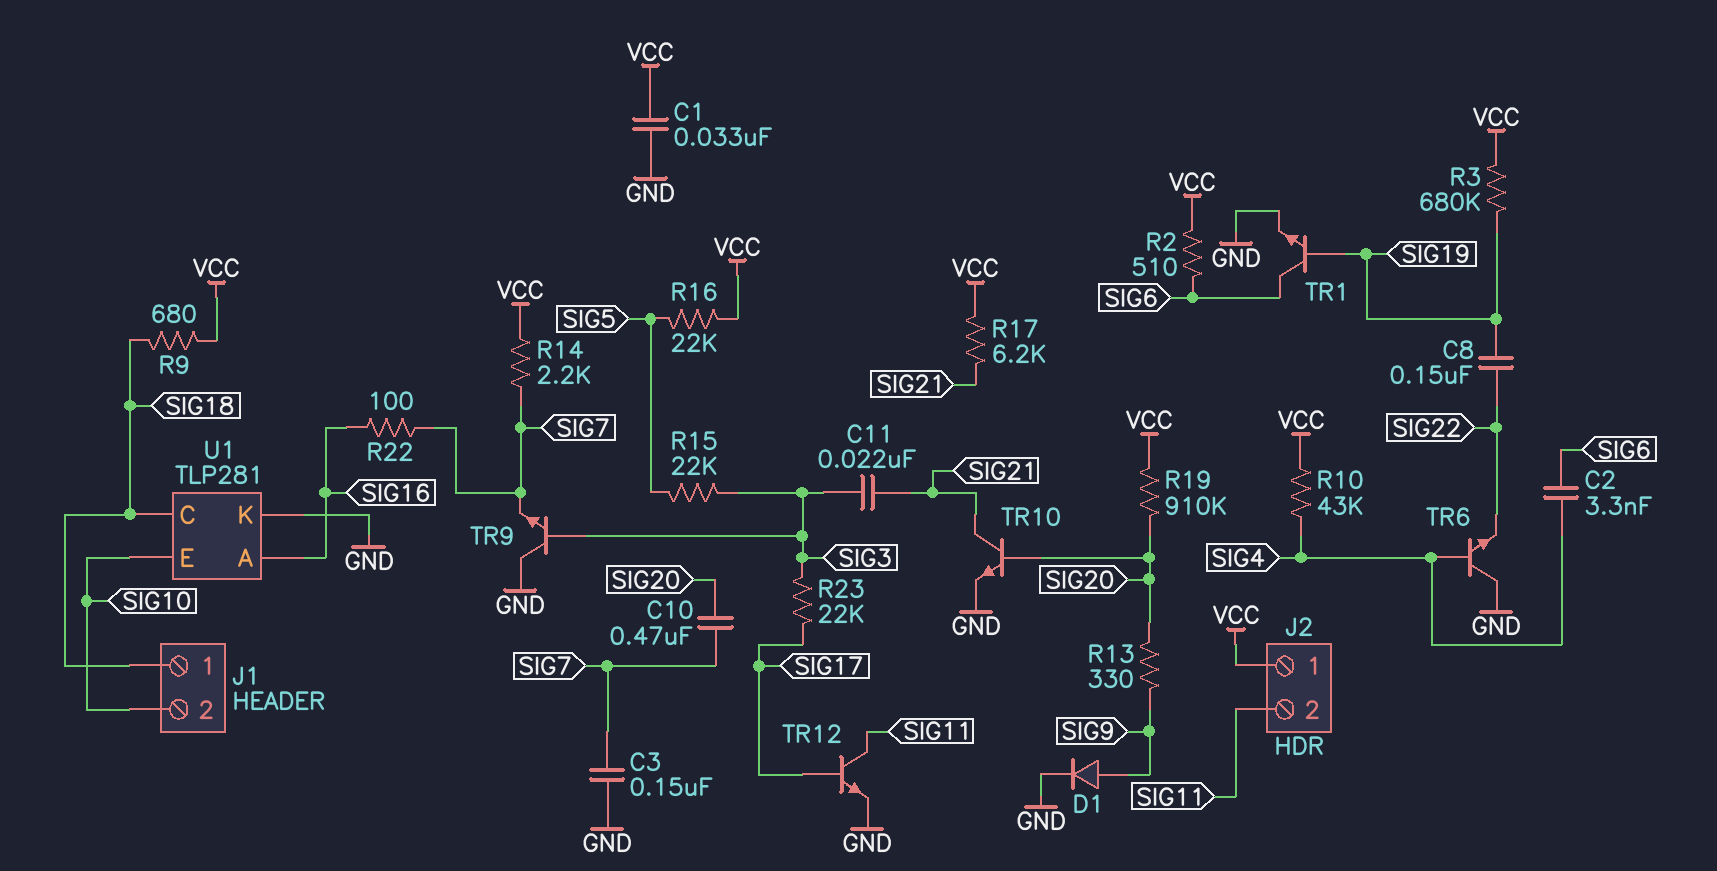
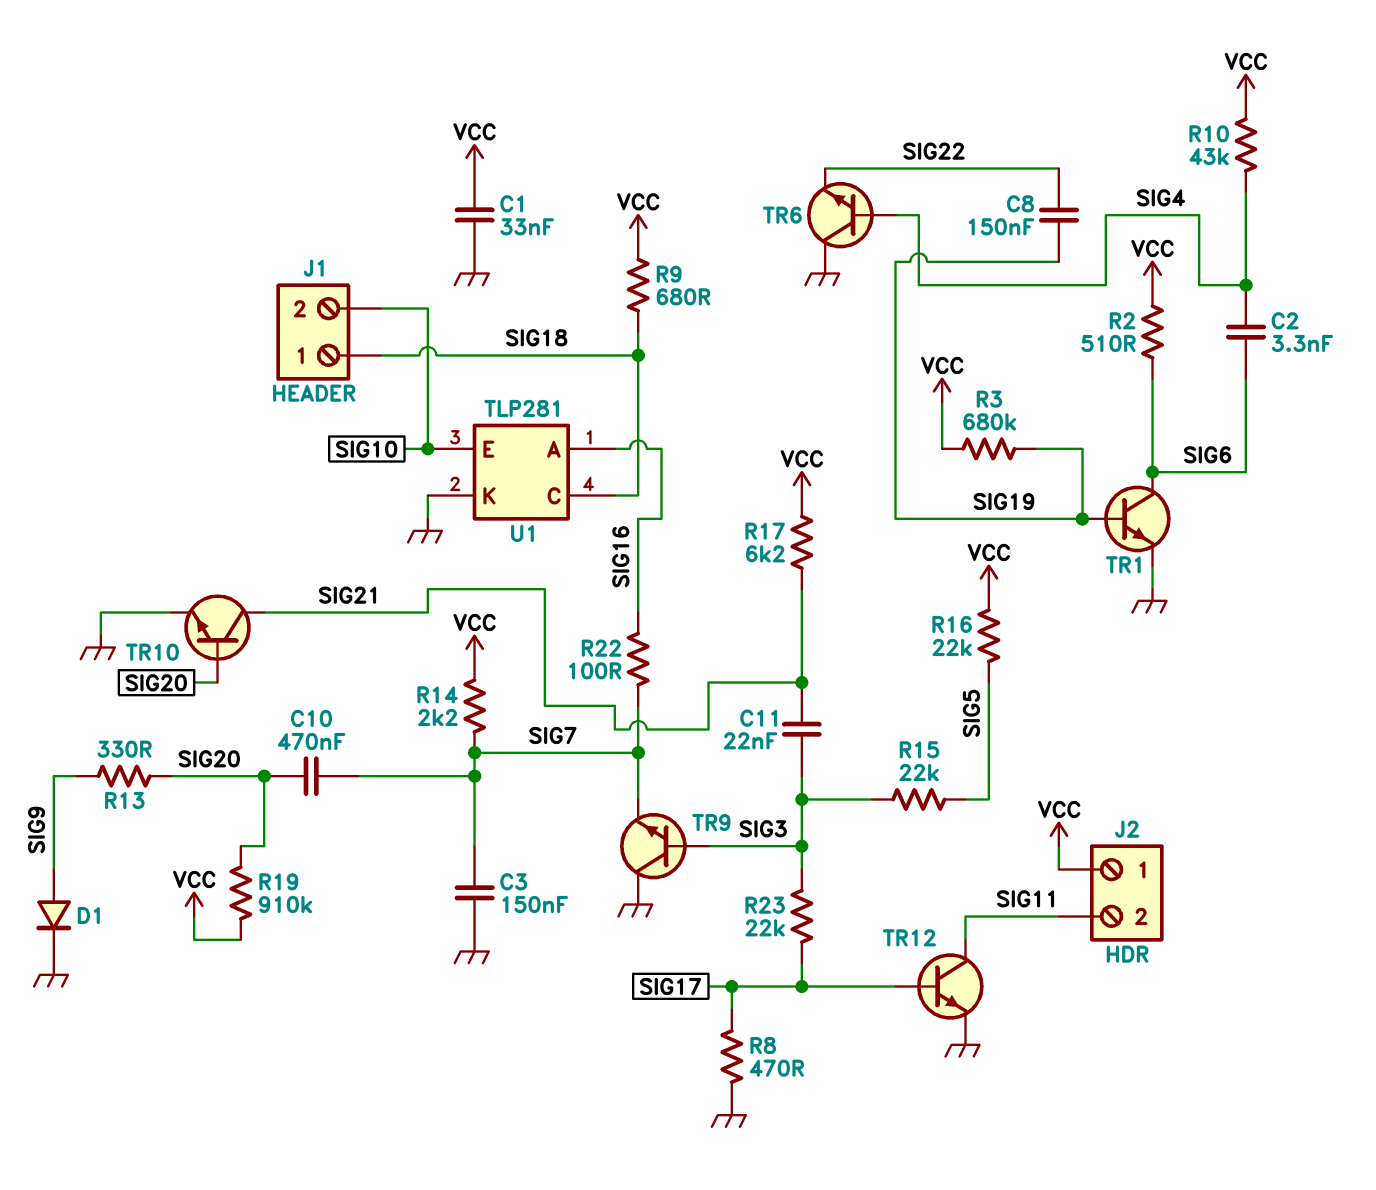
R8: none -> 470 (GND, SIG17)

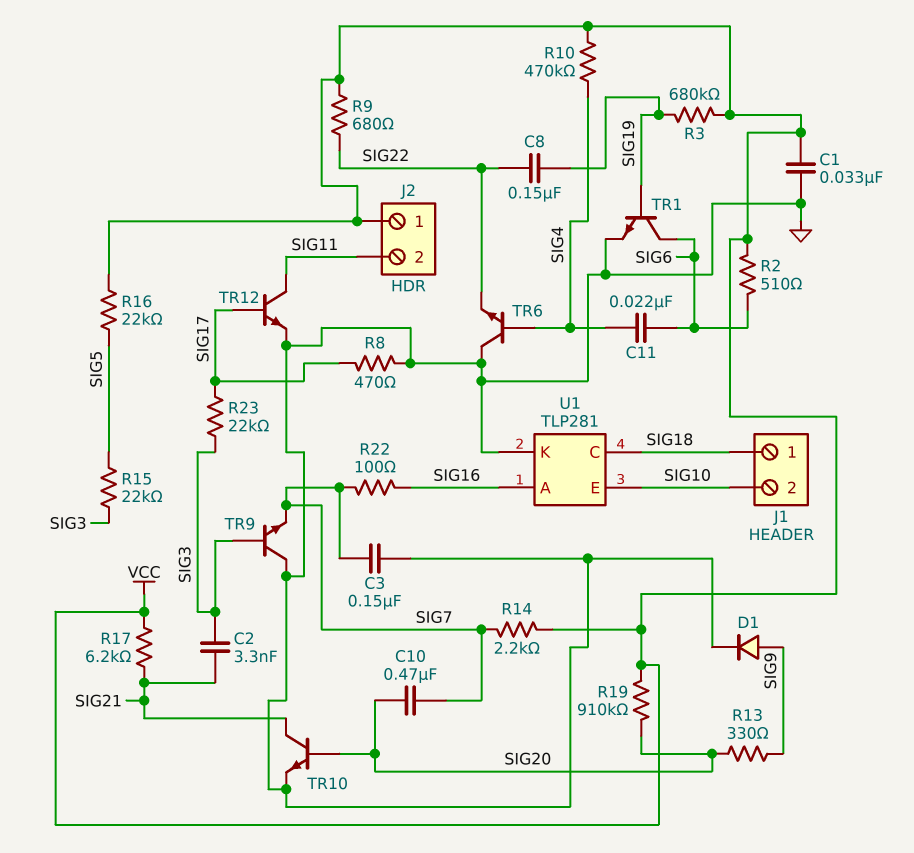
C2: 3.3nF (SIG4, SIG6) -> 3.3nF (SIG3, SIG21)
C11: 22nF (SIG3, SIG21) -> 22nF (SIG4, SIG6)
R9: 680 (SIG18, VCC) -> 680 (SIG22, VCC)
R10: 43k (SIG4, VCC) -> 470k (SIG4, VCC)

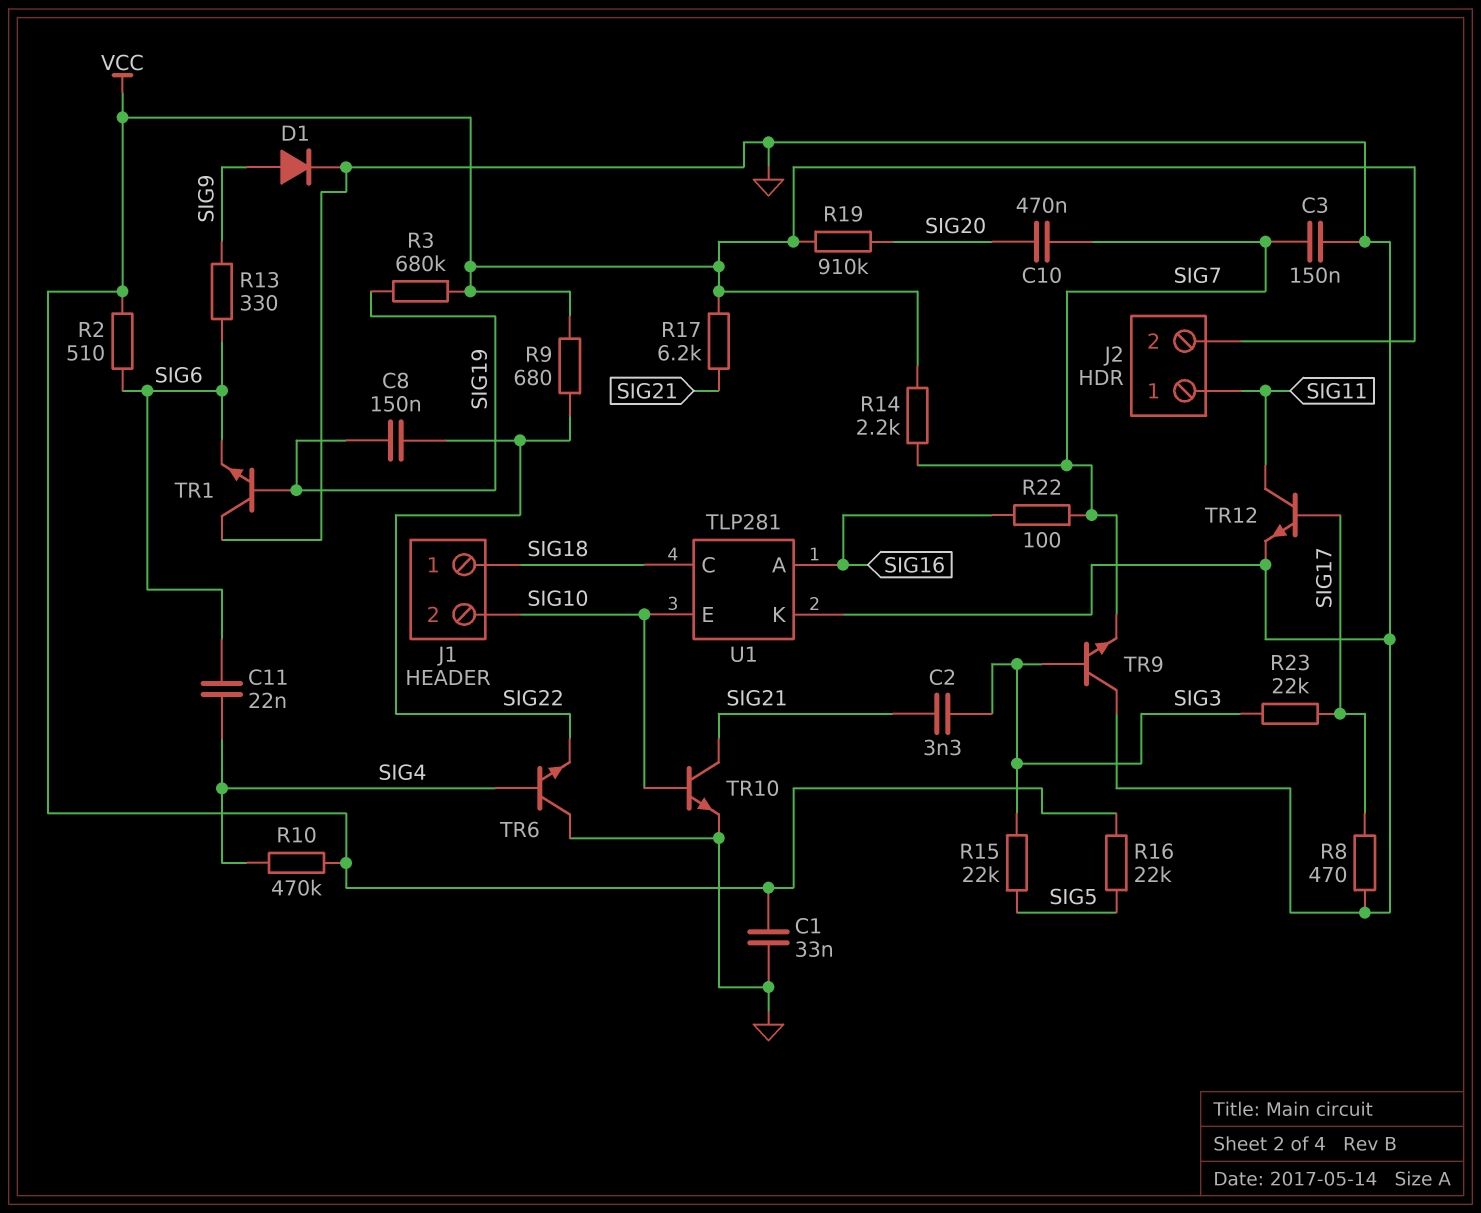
J2 pin 1: VCC -> SIG11
J2 pin 2: SIG11 -> VCC
R13: 330 (SIG9, SIG20) -> 330 (SIG6, SIG9)
TR1: NPN (B SIG19, C SIG6, E GND) -> NPN (B SIG19, C GND, E SIG6)
TR10: NPN (B SIG20, C SIG21, E GND) -> NPN (B SIG10, C SIG21, E GND)

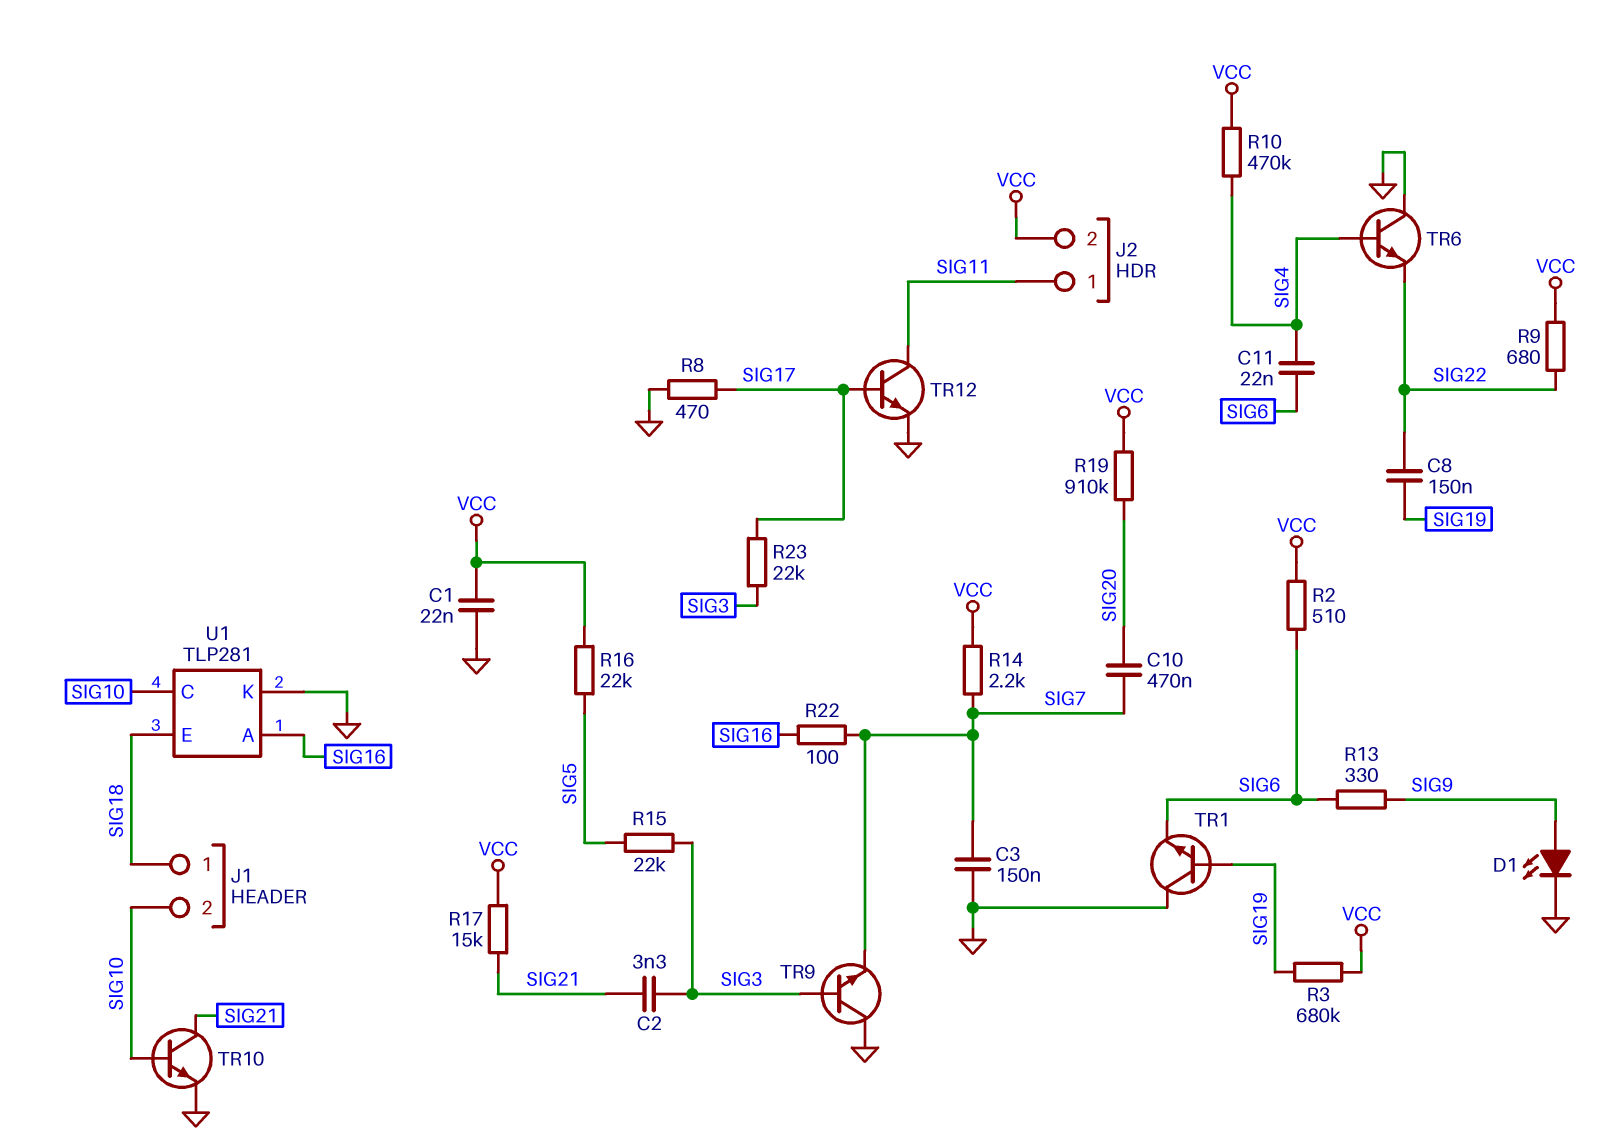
C1: 33nF (GND, VCC) -> 22nF (GND, VCC)
D1: diode (A SIG9, K GND) -> LED (A SIG9, K GND)
R17: 6.2k (SIG21, VCC) -> 15k (SIG21, VCC)
U1 pin C: SIG18 -> SIG10
U1 pin E: SIG10 -> SIG18

